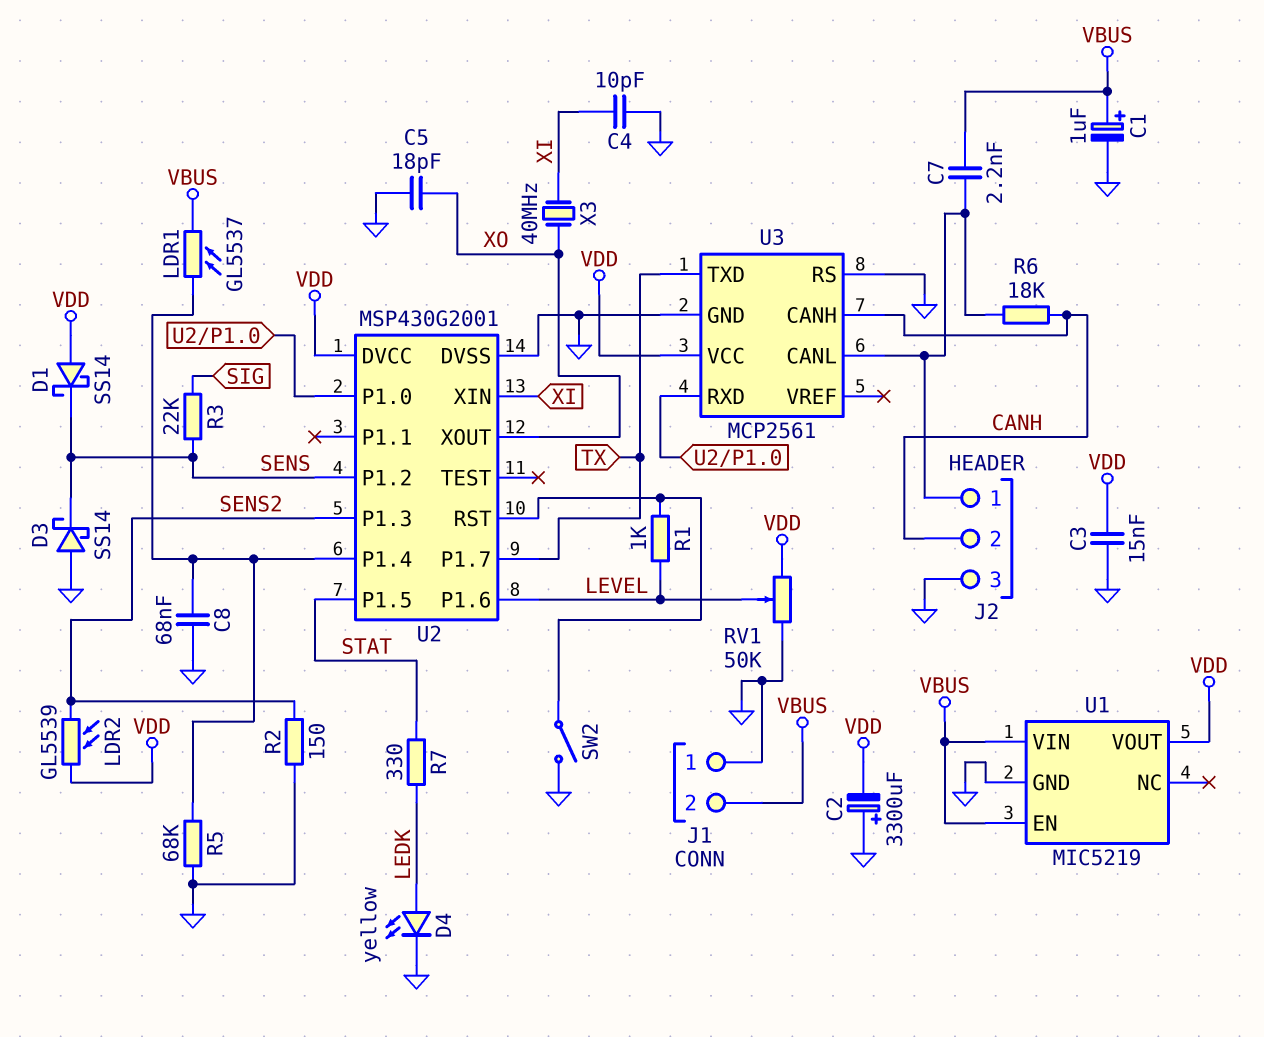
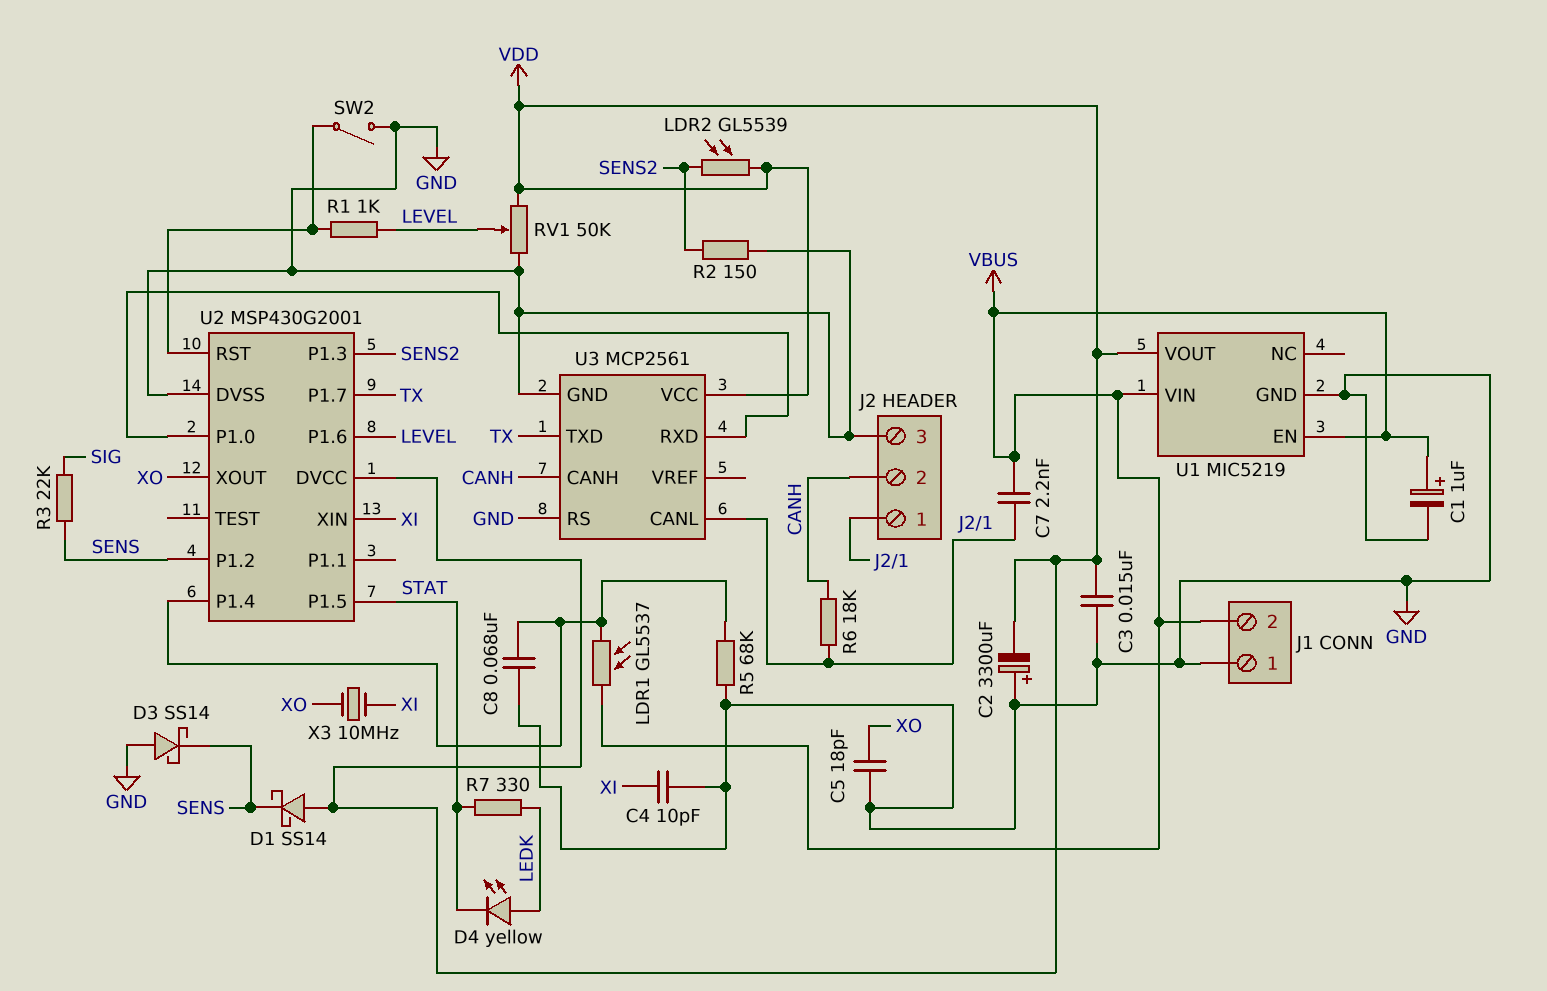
D4: LED yellow (A LEDK, K GND) -> LED yellow (A LEDK, K STAT)
X3: 40MHz (XI, XO) -> 10MHz (XI, XO)

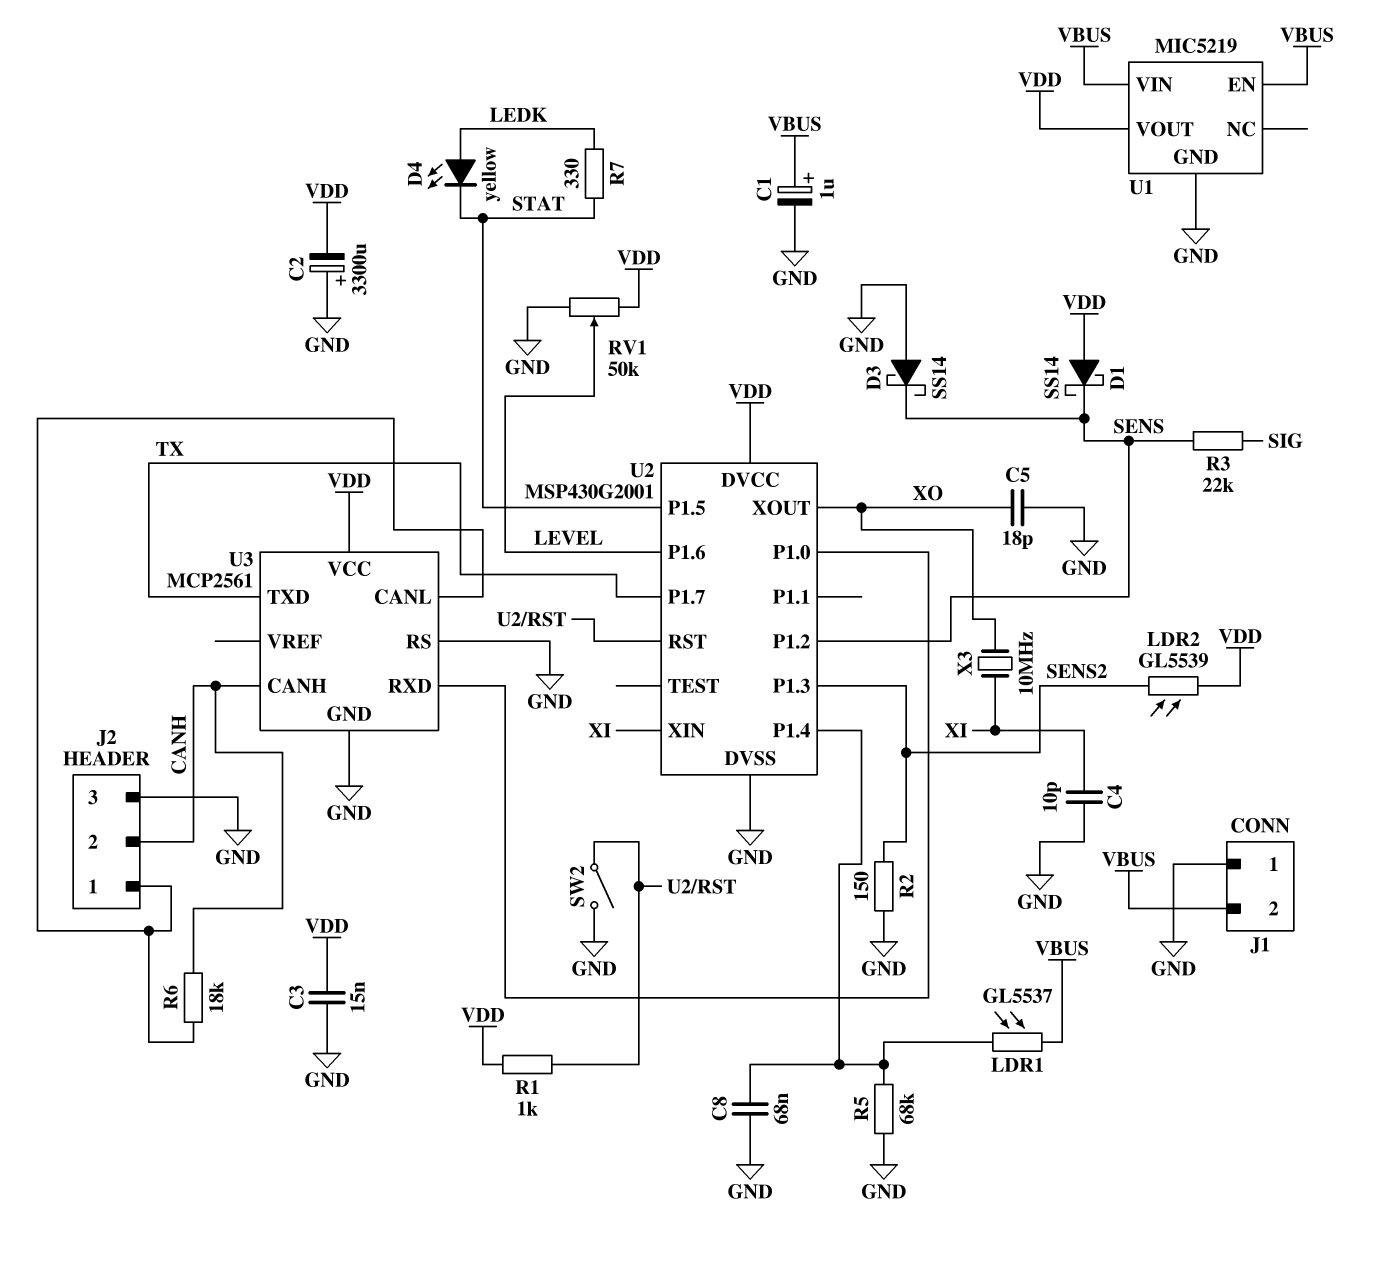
C7: 2.2nF (J2/1, VBUS) -> none
R1: 1k (LEVEL, U2/RST) -> 1k (U2/RST, VDD)

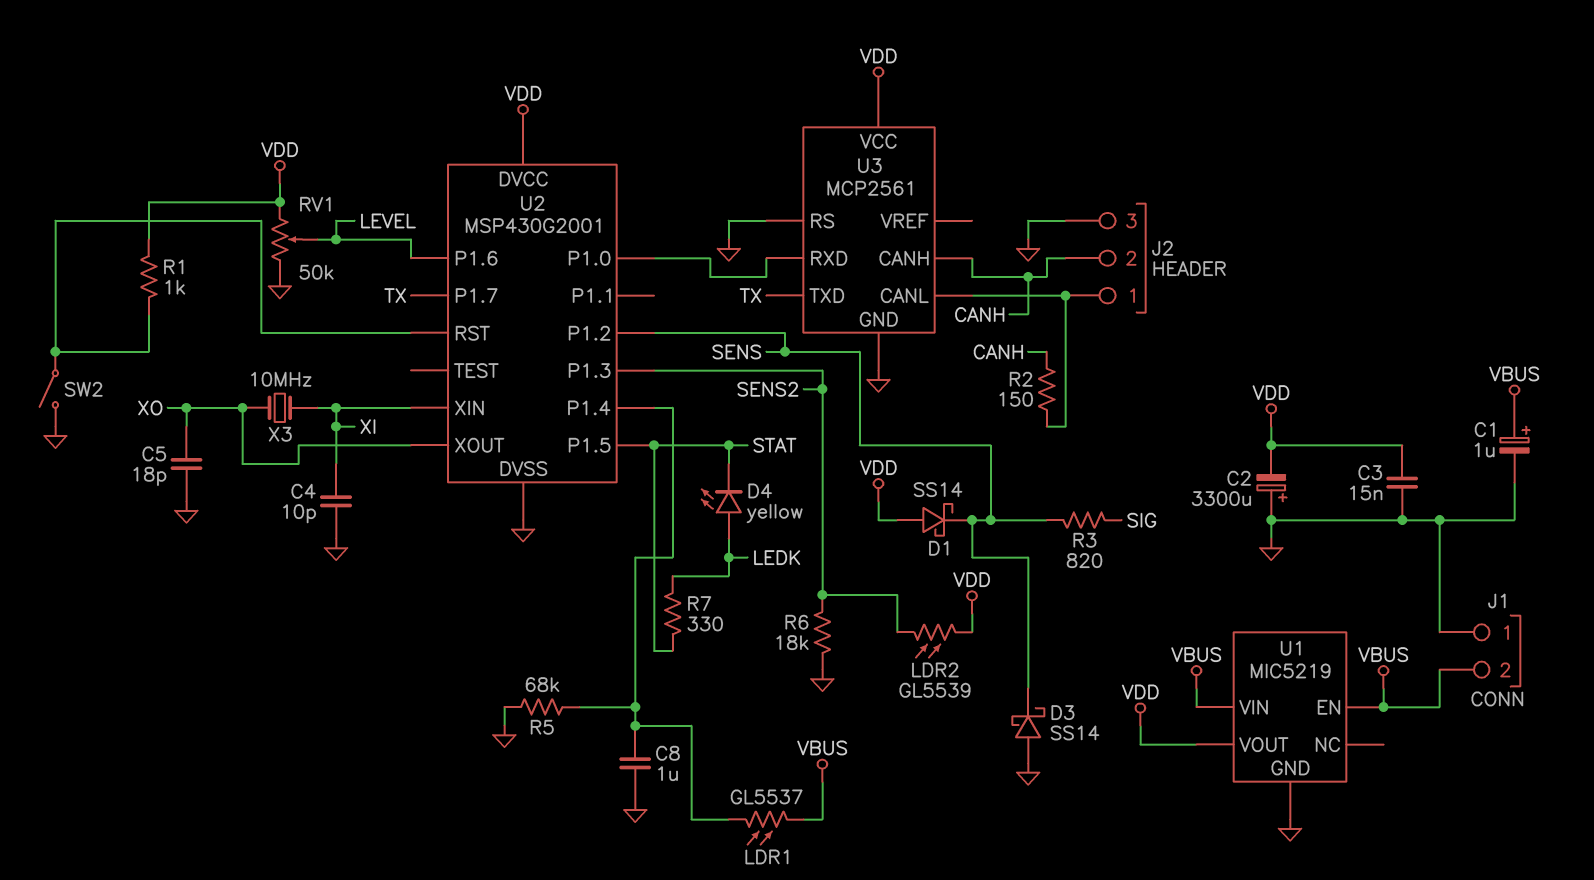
C8: 68nF (GND, U2/P1.4) -> 1uF (GND, U2/P1.4)
R2: 150 (GND, SENS2) -> 150 (CANH, J2/1)
R3: 22k (SENS, SIG) -> 820 (SENS, SIG)
R6: 18k (CANH, J2/1) -> 18k (GND, SENS2)

